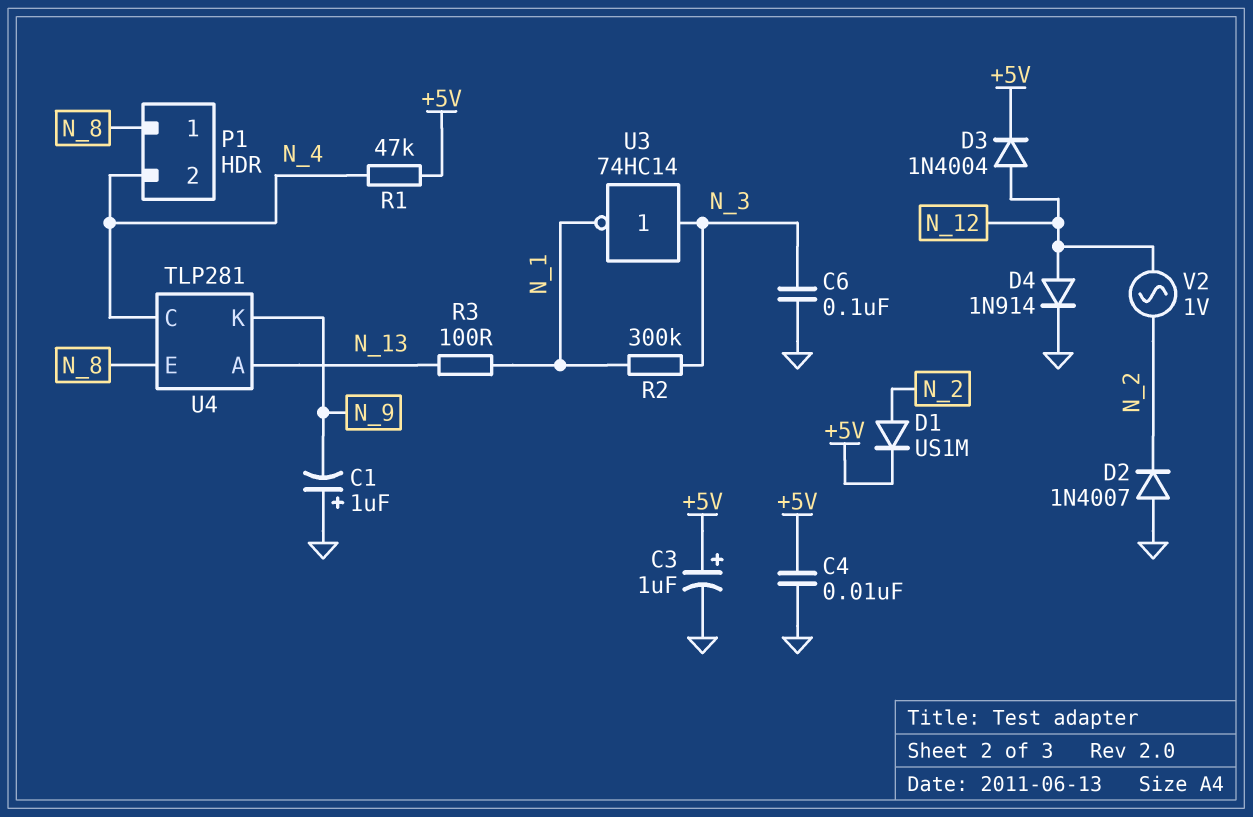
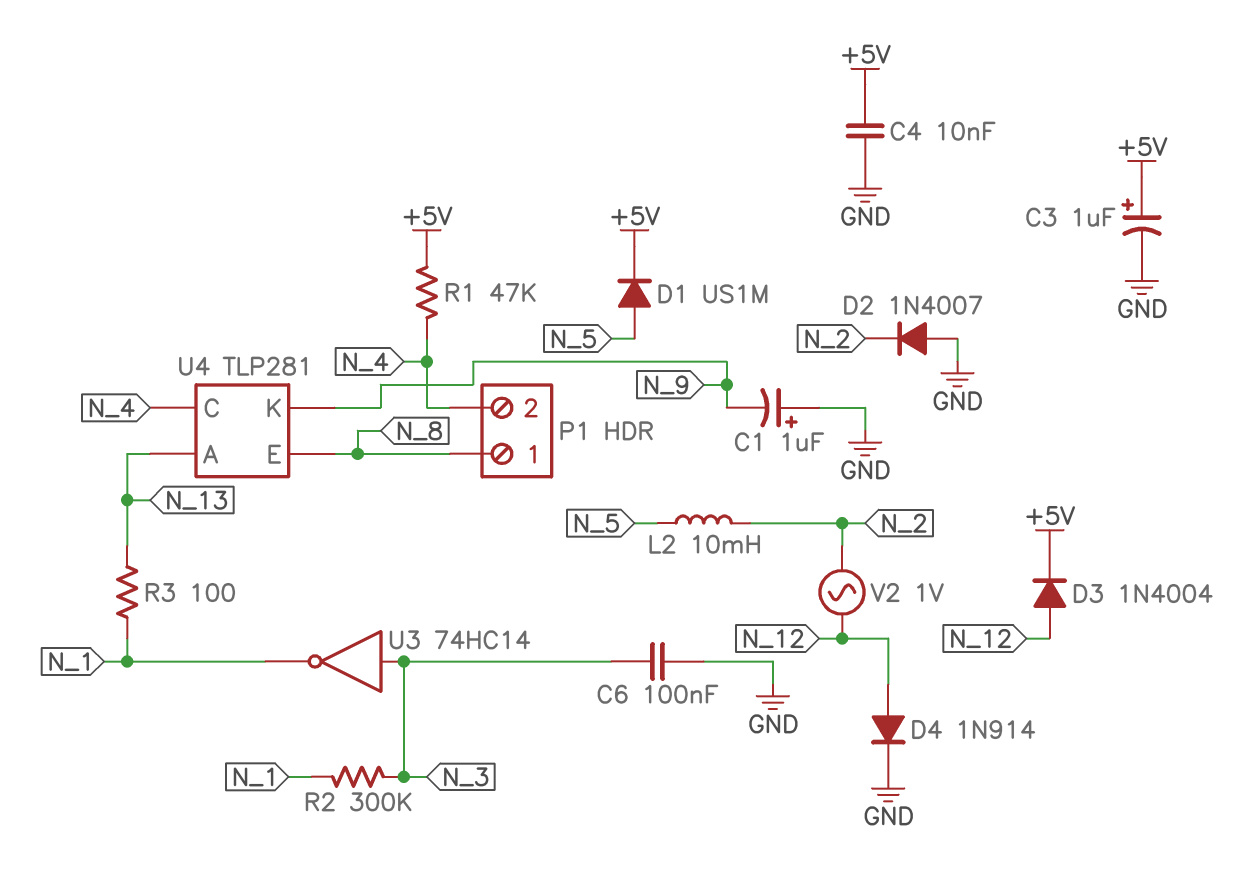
D1: diode US1M (A N_2, K +5V) -> diode US1M (A N_5, K +5V)
L2: none -> 10mH (N_2, N_5)

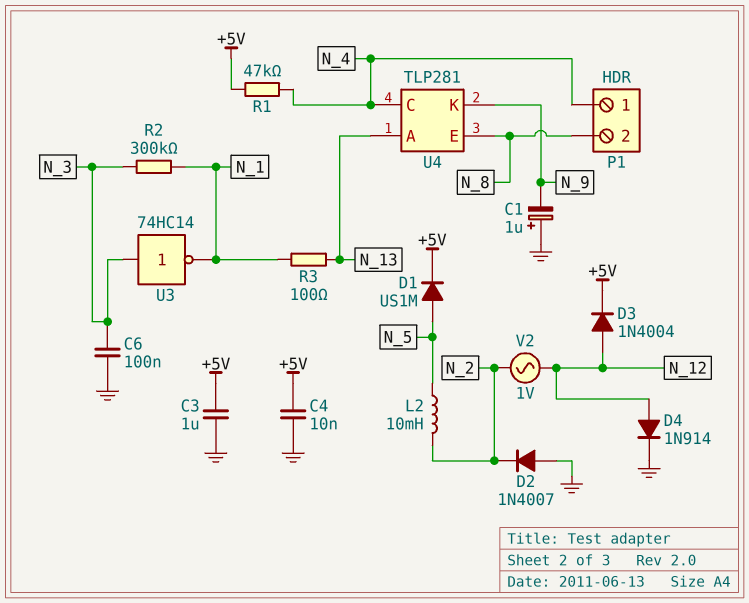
C3: 1uF (plus +5V, minus GND) -> 1uF (+5V, GND)
P1 pin 1: N_8 -> N_4
P1 pin 2: N_4 -> N_8

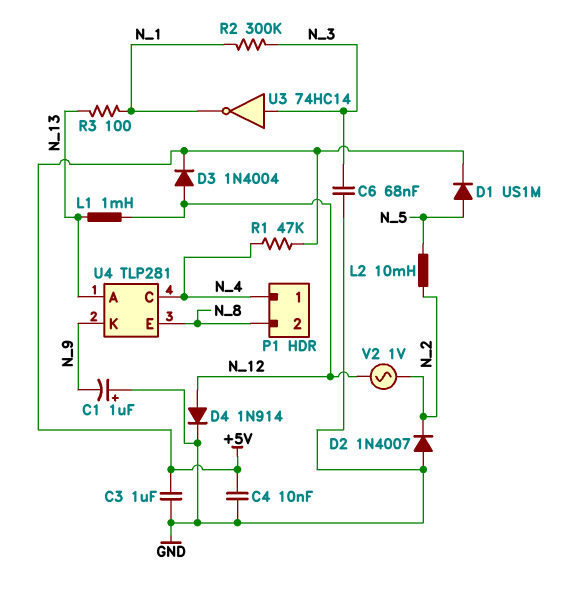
C6: 100nF (GND, N_3) -> 68nF (GND, N_3)
L1: none -> 1mH (N_12, N_13)

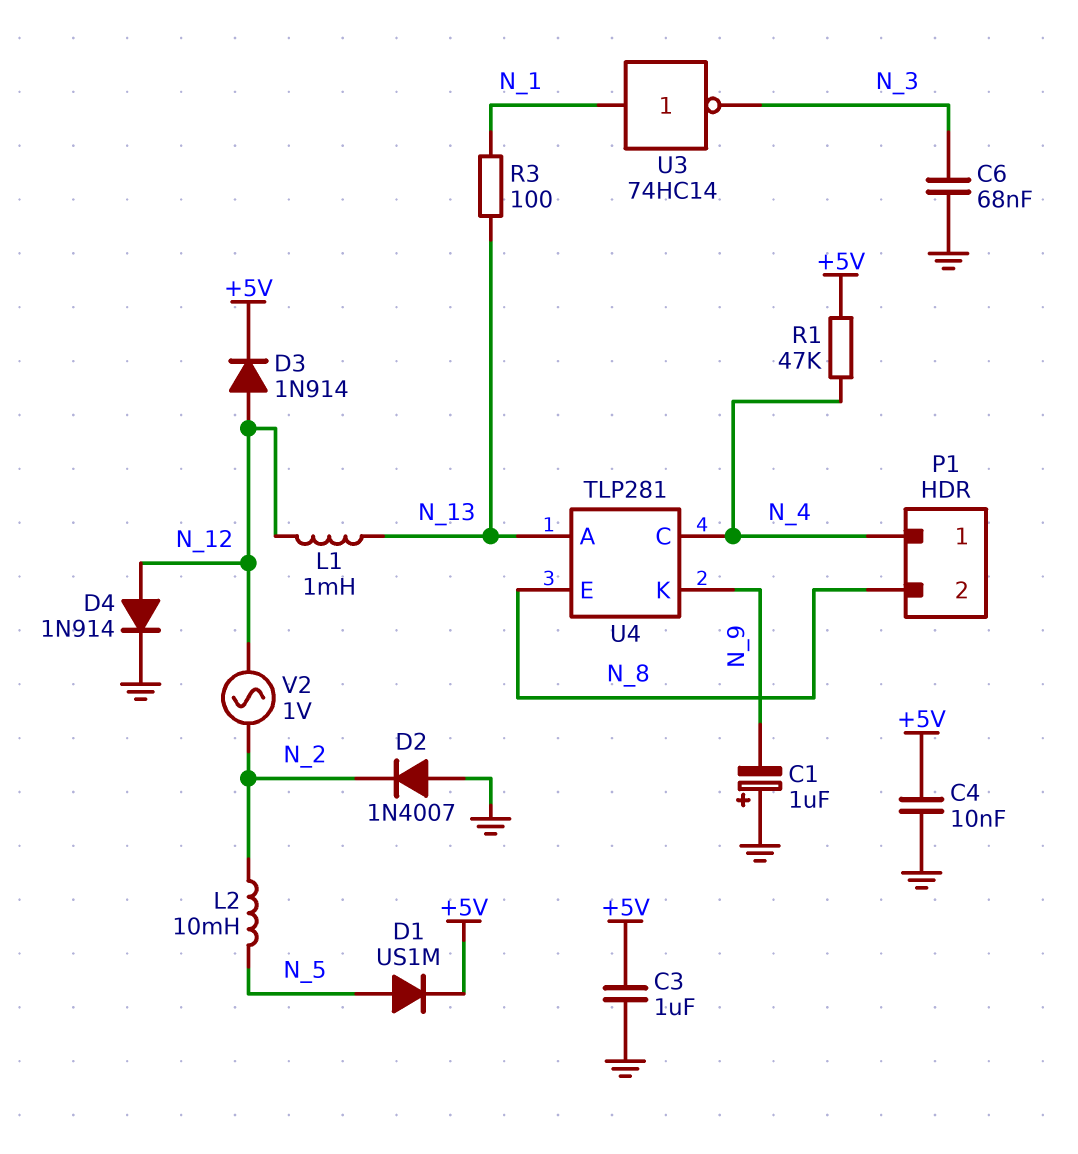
D3: diode 1N4004 (A N_12, K +5V) -> diode 1N914 (A N_12, K +5V)
R2: 300k (N_1, N_3) -> none
U3: NOT 74HC14 (in N_3, out N_1) -> NOT 74HC14 (in N_1, out N_3)

